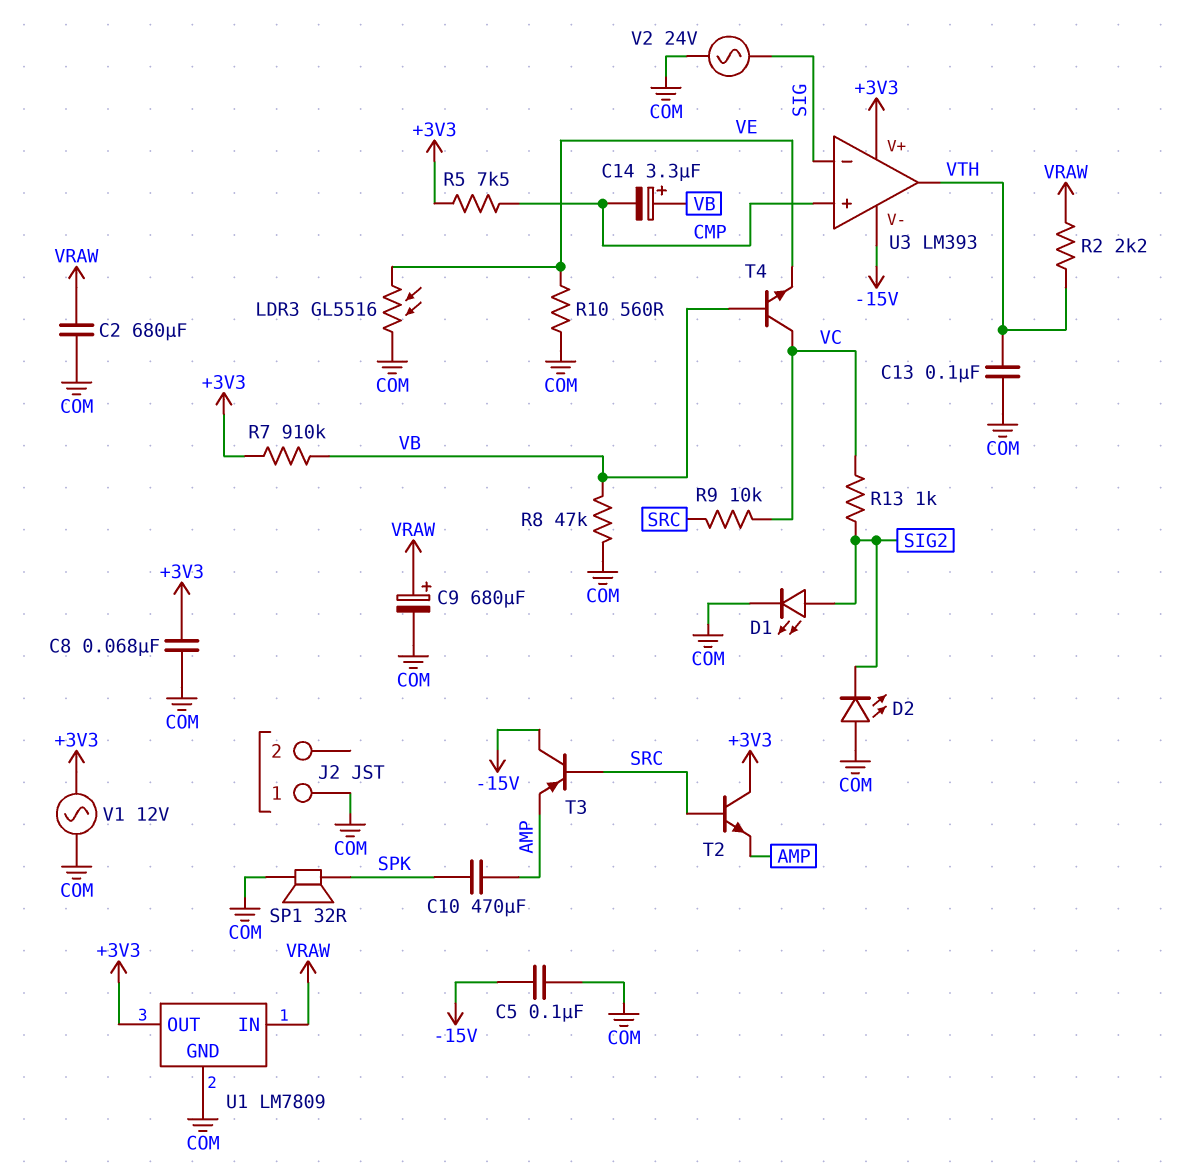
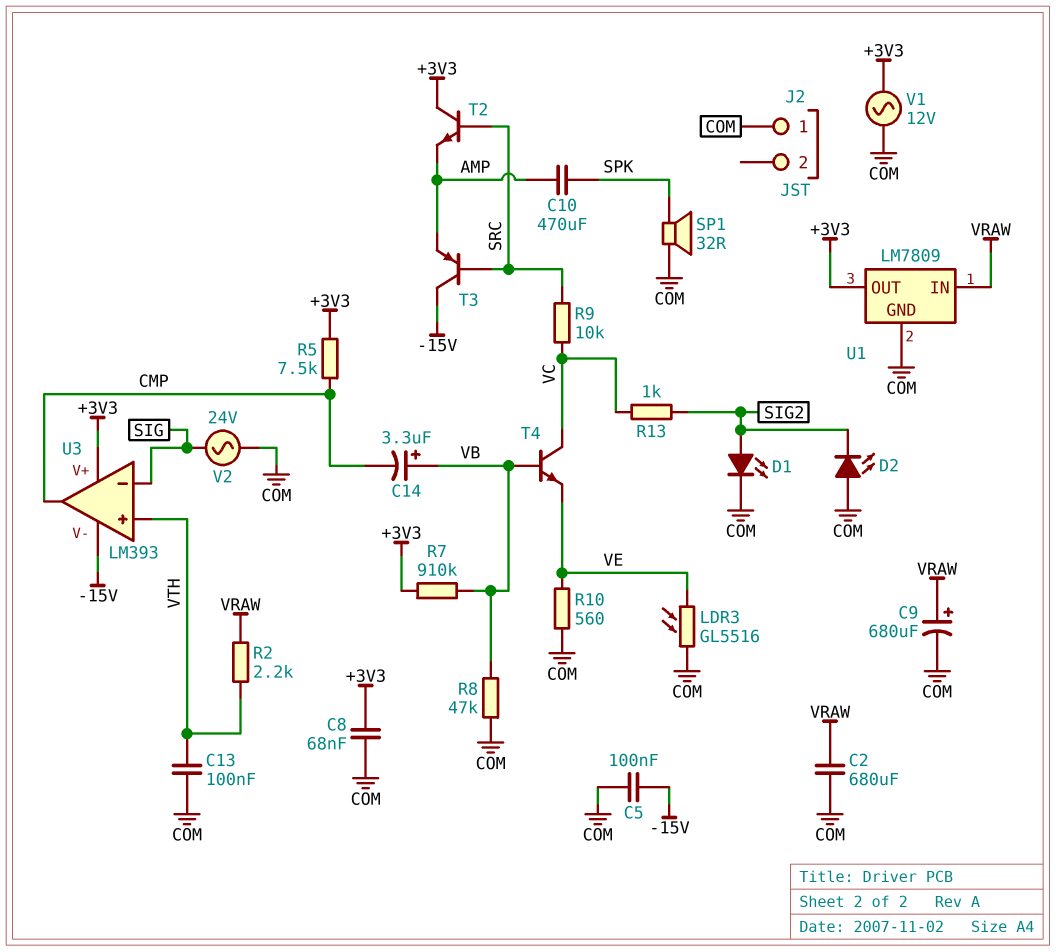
U3 pin in+: CMP -> VTH
U3 pin out: VTH -> CMP

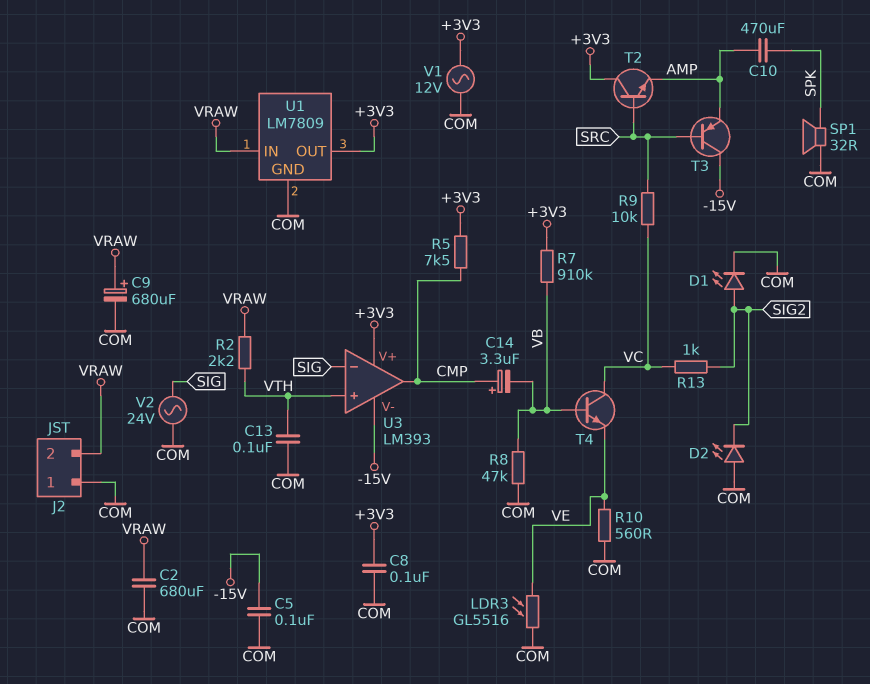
C8: 68nF (+3V3, COM) -> 100nF (+3V3, COM)
C14: 3.3uF (plus VB, minus CMP) -> 3.3uF (plus CMP, minus VB)
J2 pin 2: none -> VRAW

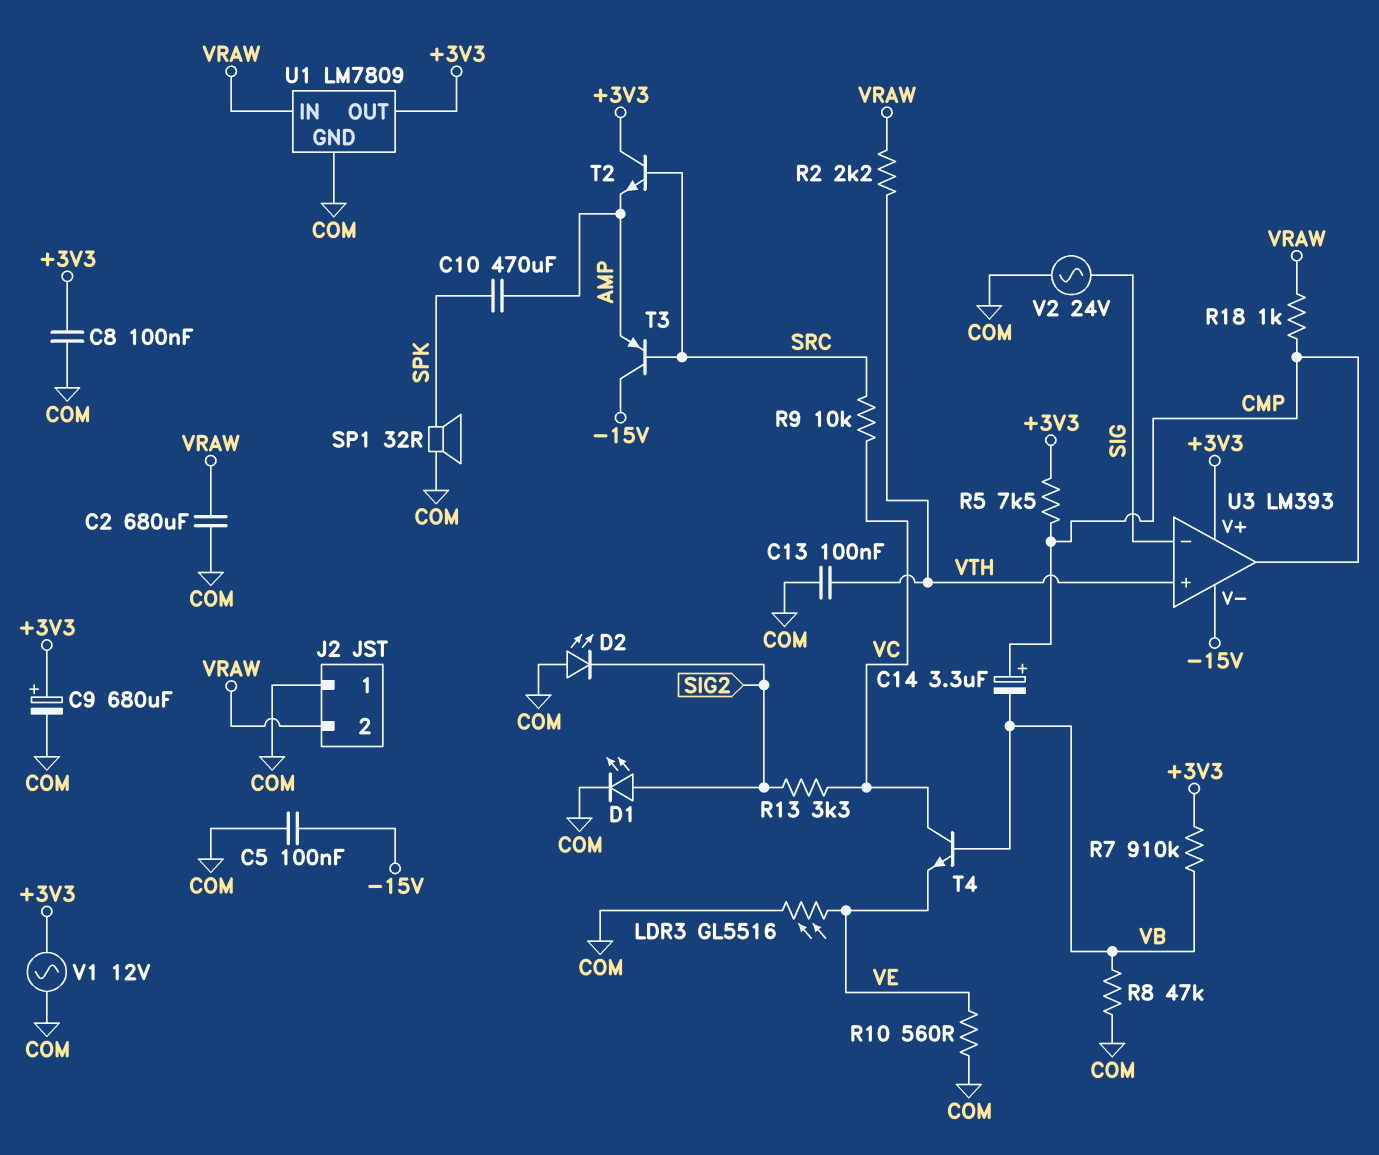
C9: 680uF (plus VRAW, minus COM) -> 680uF (plus +3V3, minus COM)
R13: 1k (SIG2, VC) -> 3.3k (SIG2, VC)
R18: none -> 1k (CMP, VRAW)

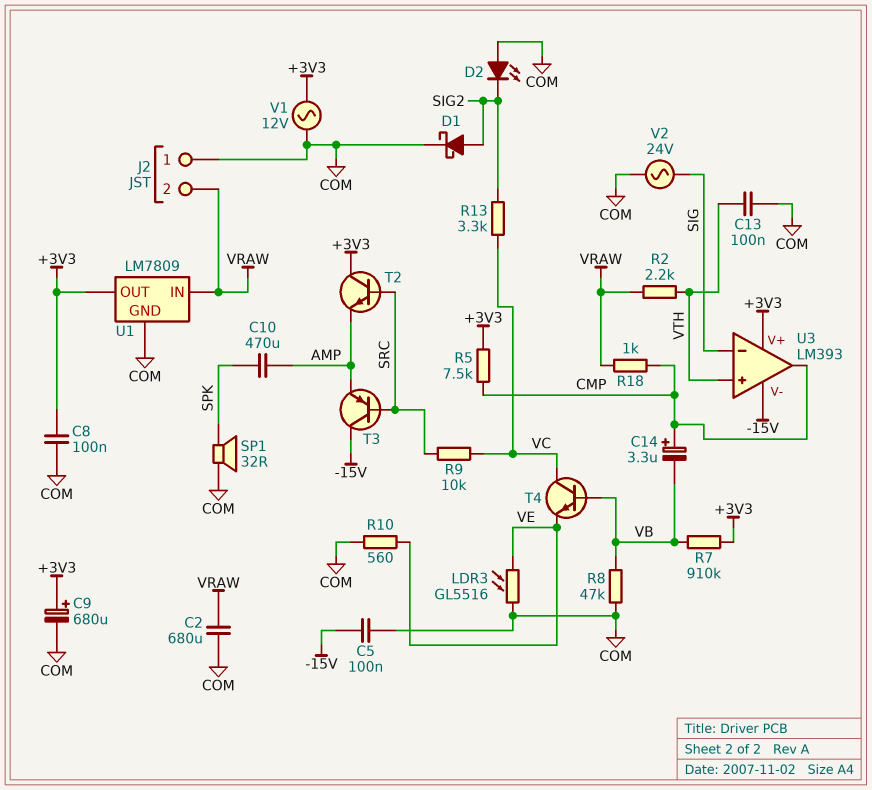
D1: LED (A SIG2, K COM) -> schottky (A SIG2, K COM)

